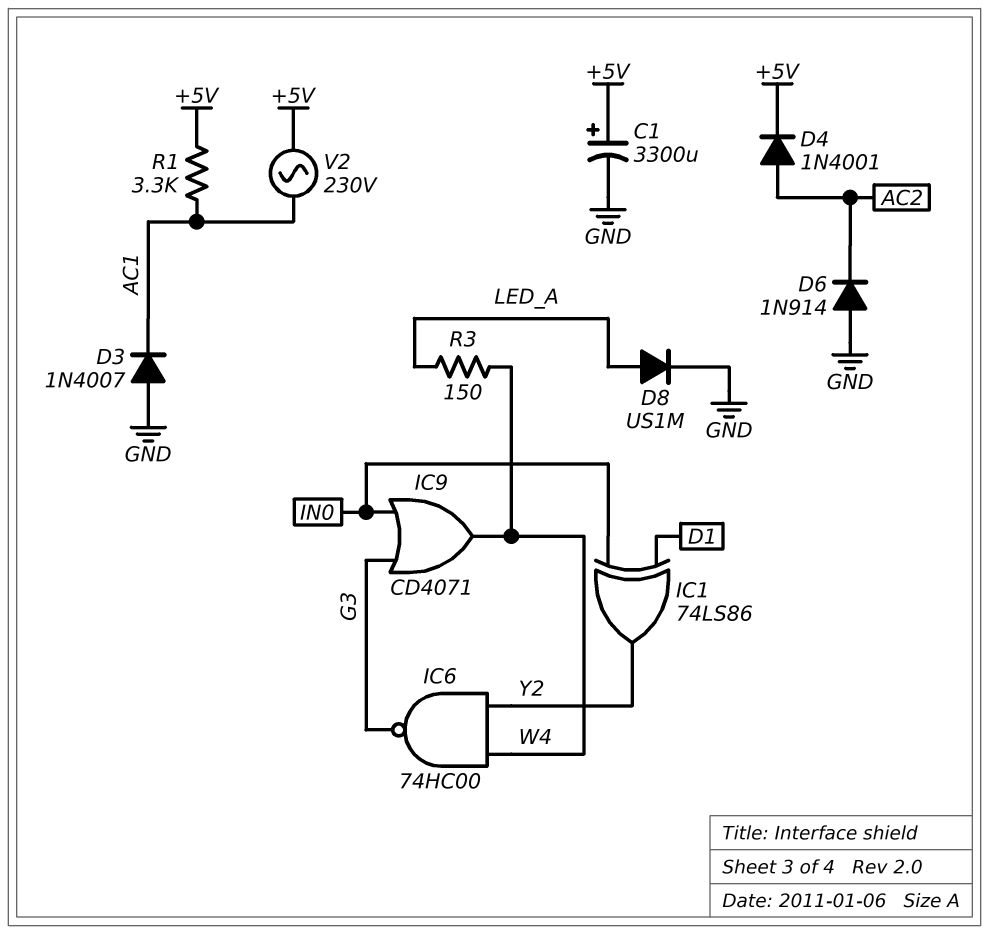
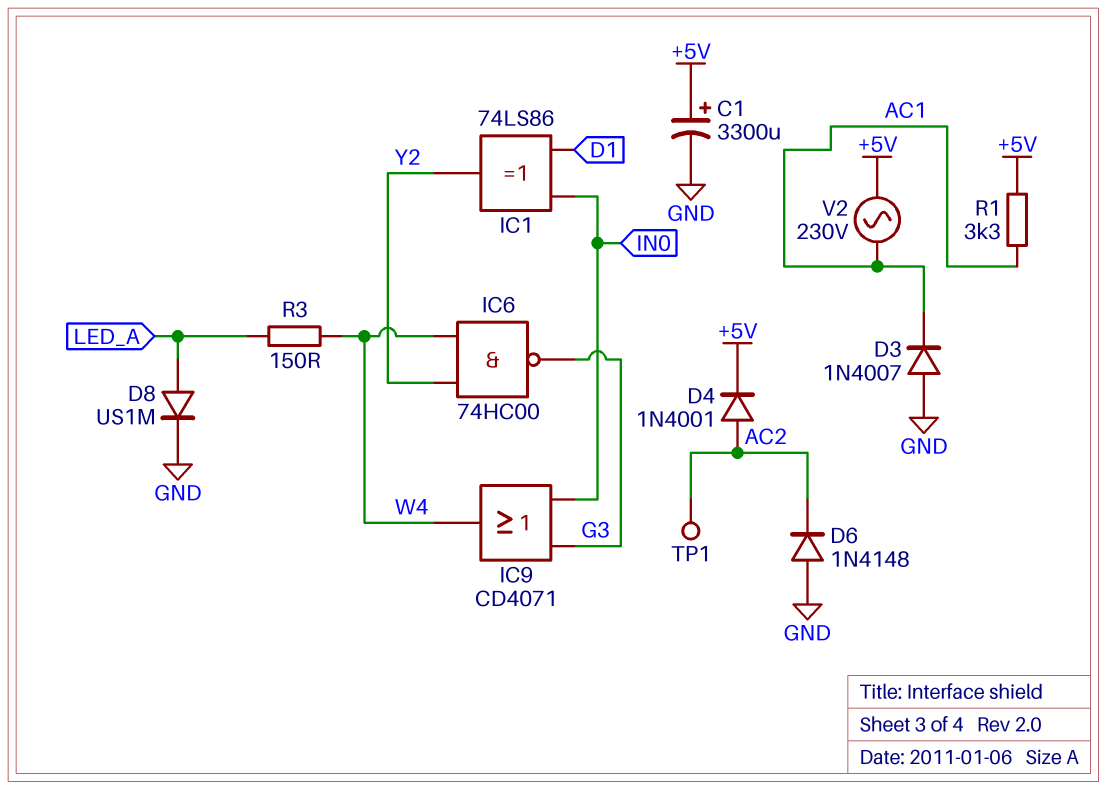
D6: diode 1N914 (A GND, K AC2) -> diode 1N4148 (A GND, K AC2)
TP1: none -> test point (AC2)

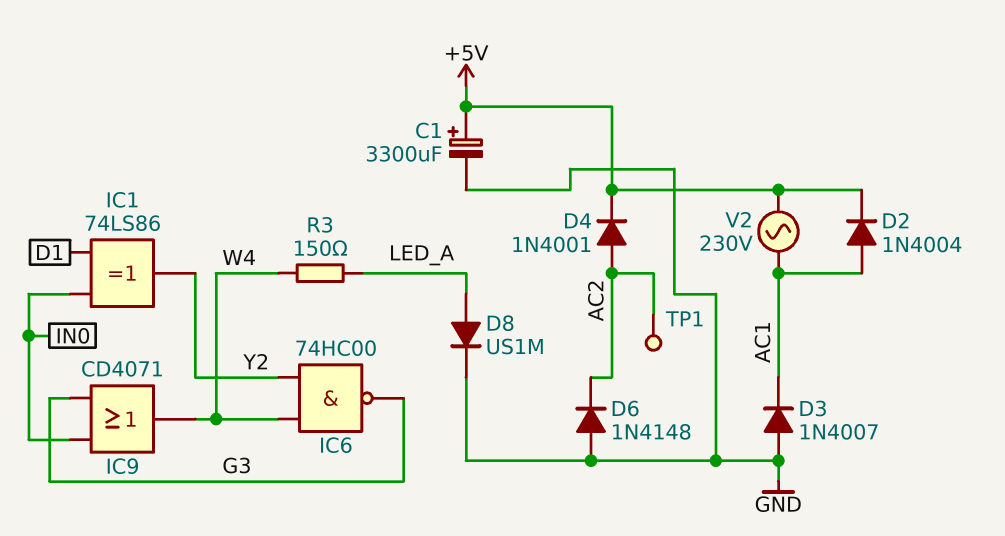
D2: none -> diode 1N4004 (A AC1, K +5V)
R1: 3.3k (+5V, AC1) -> none

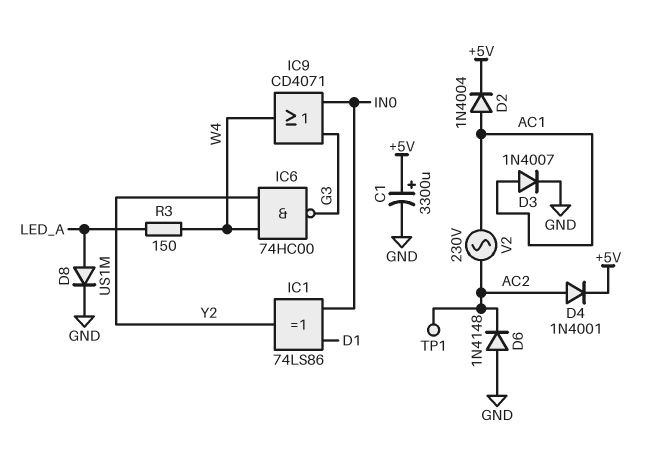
D3: diode 1N4007 (A GND, K AC1) -> diode 1N4007 (A AC1, K GND)
V2: AC 230V (+5V, AC1) -> AC 230V (AC1, AC2)

